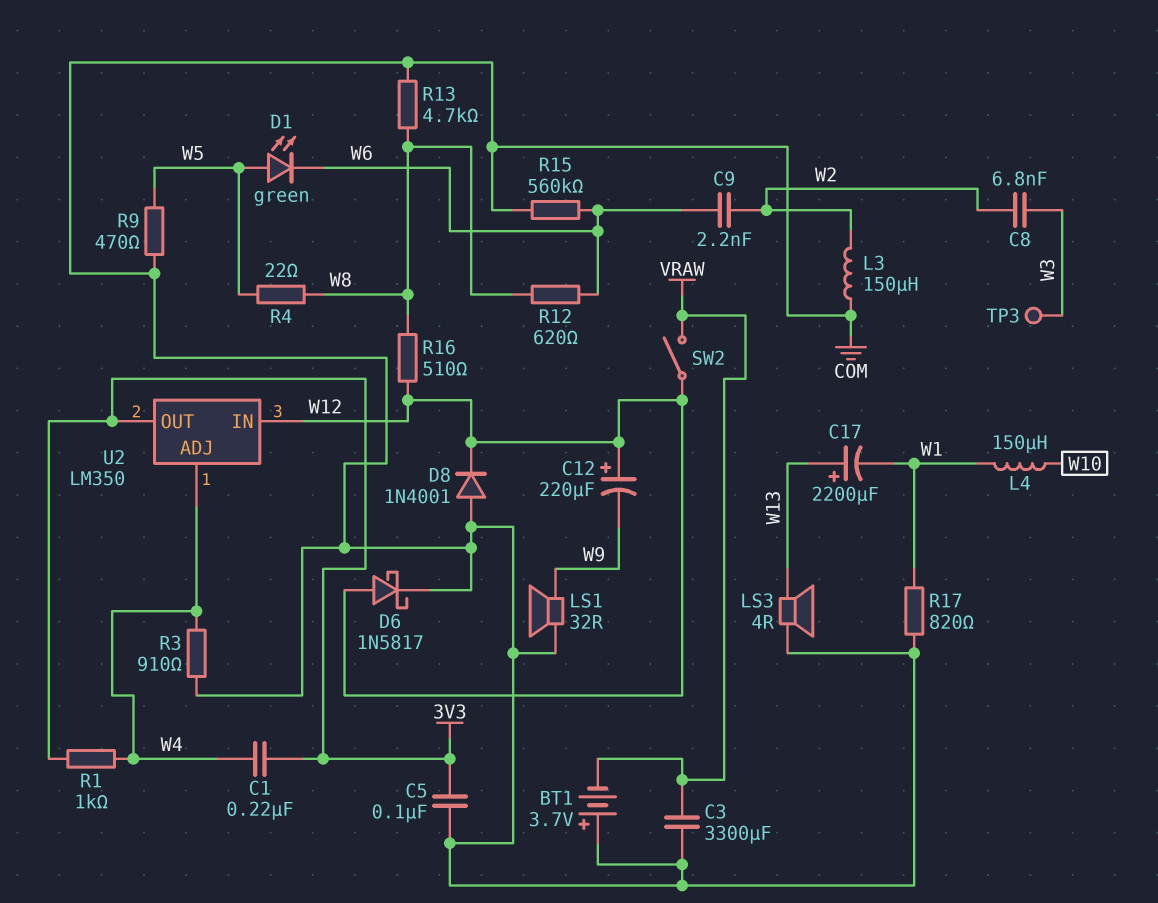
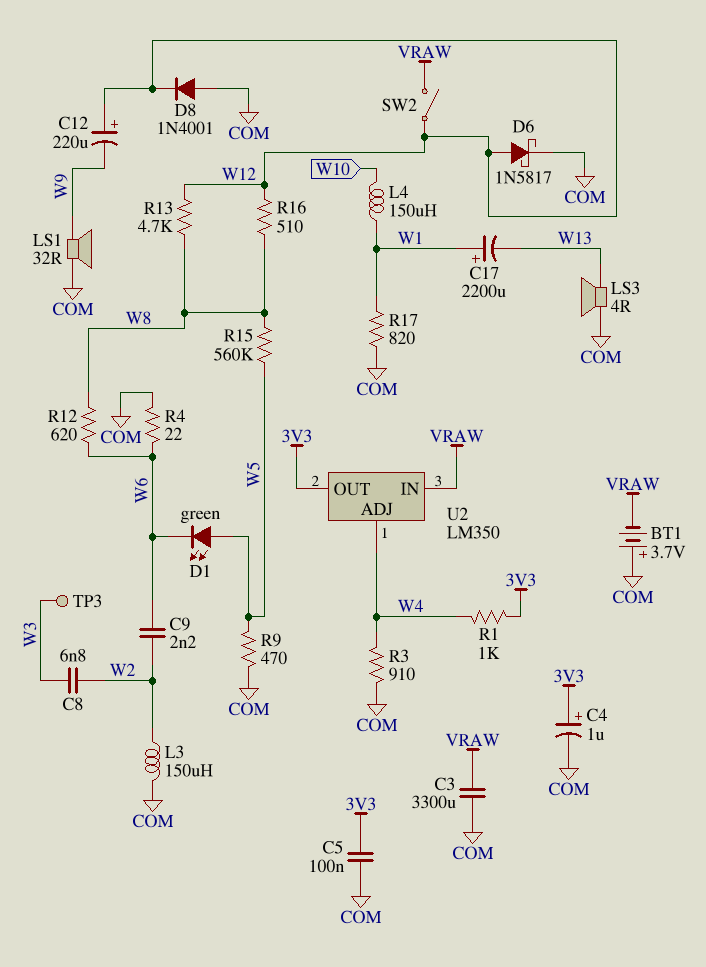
C1: 220nF (3V3, W4) -> none
C4: none -> 1uF (plus 3V3, minus COM)
C17: 2200uF (plus W13, minus W1) -> 2200uF (plus W1, minus W13)
R4: 22 (W5, W8) -> 22 (COM, W6)
R13: 4.7k (COM, W8) -> 4.7k (W8, W12)
R15: 560k (COM, W6) -> 560k (W5, W8)
U2 pin IN: W12 -> VRAW

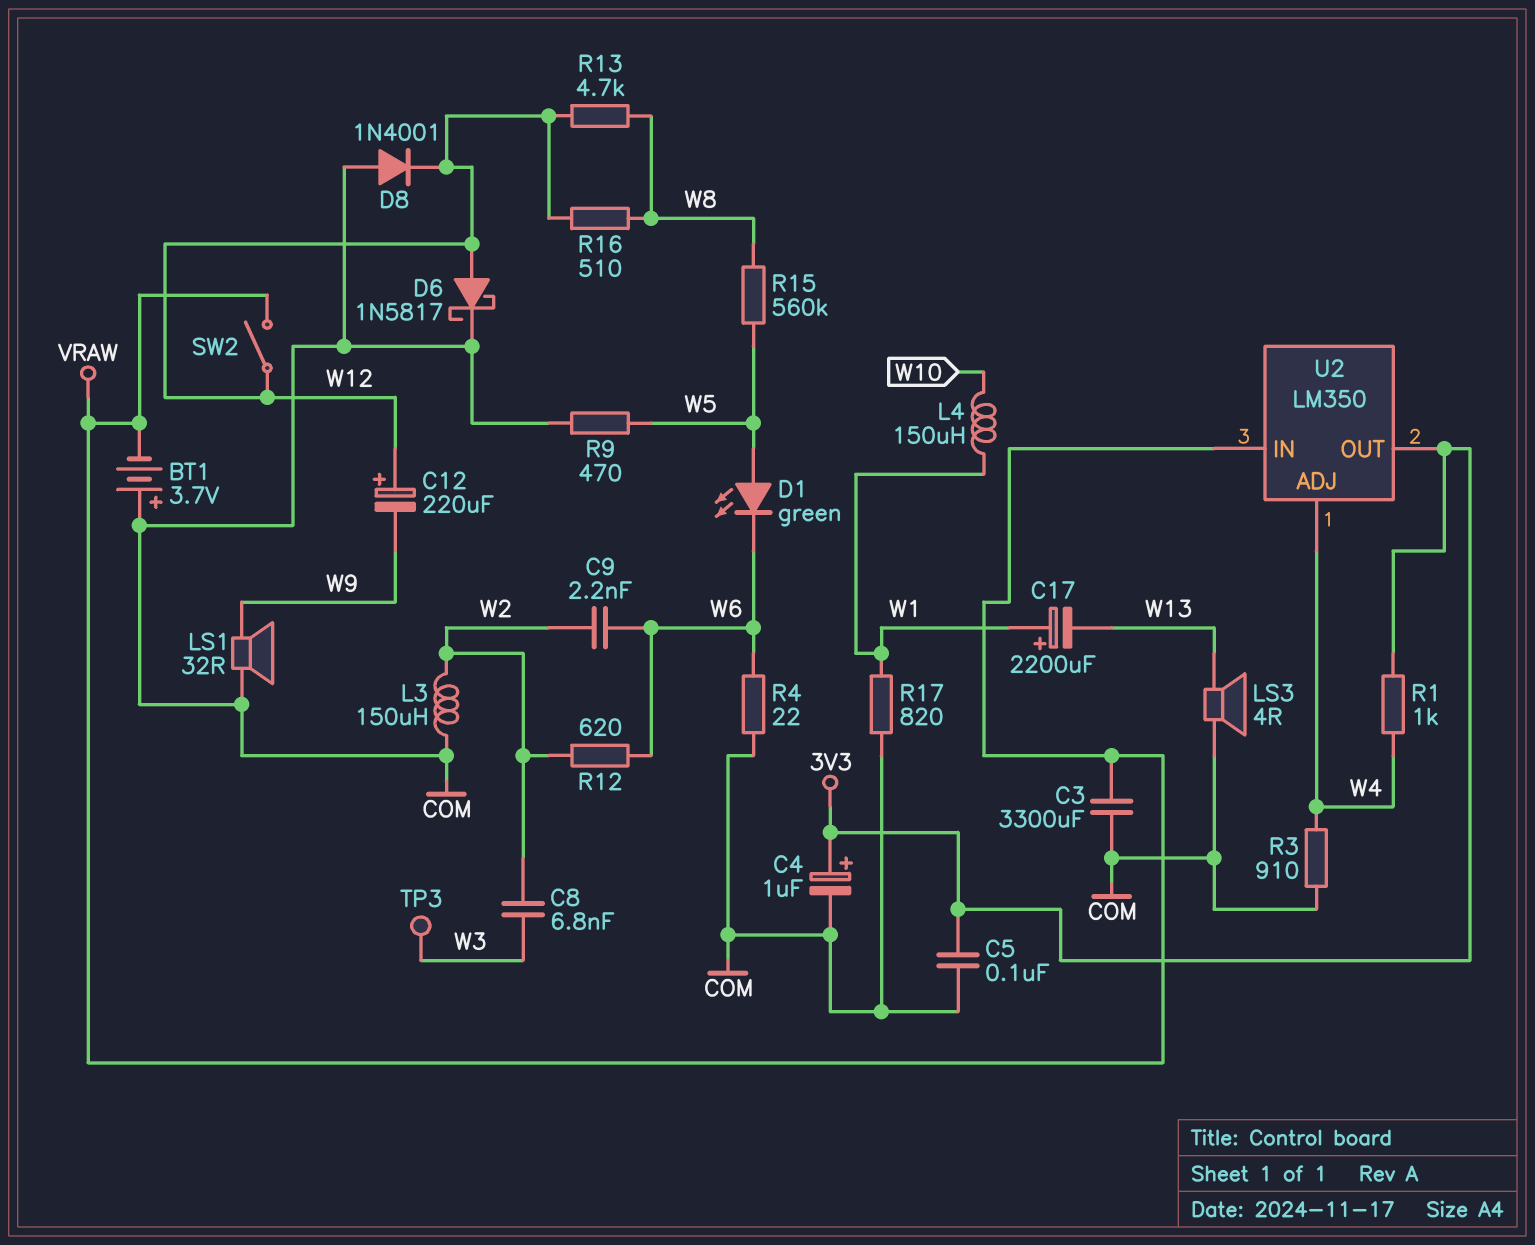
R12: 620 (W6, W8) -> 620 (W2, W6)

